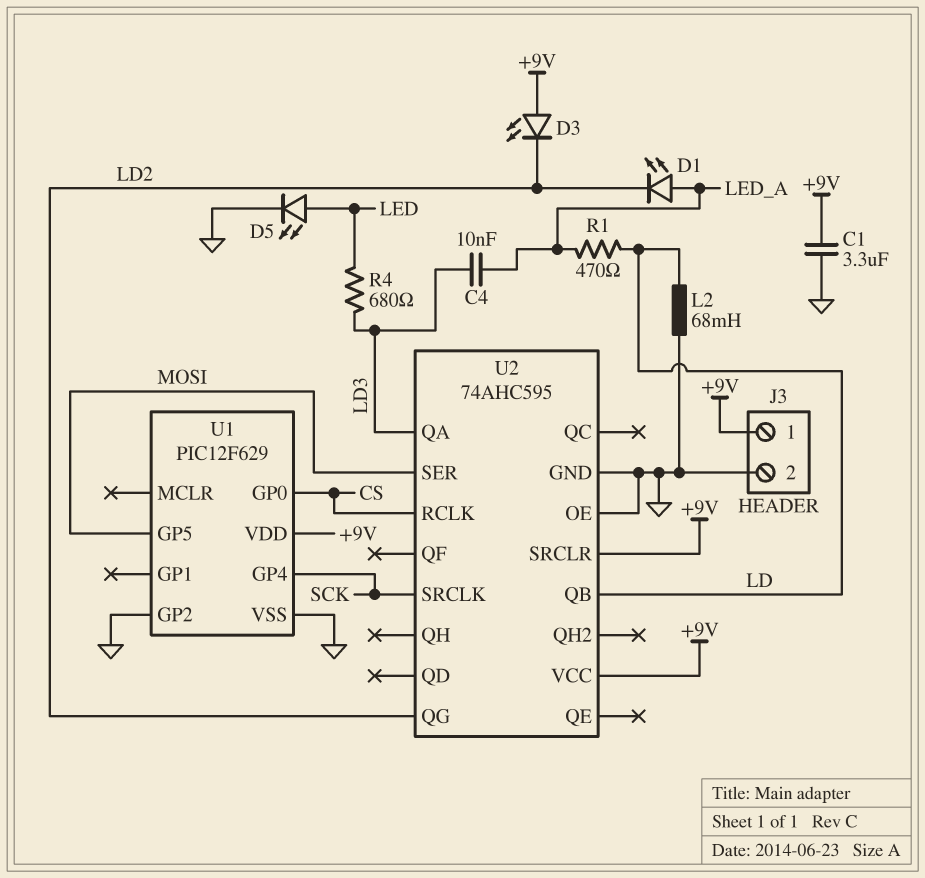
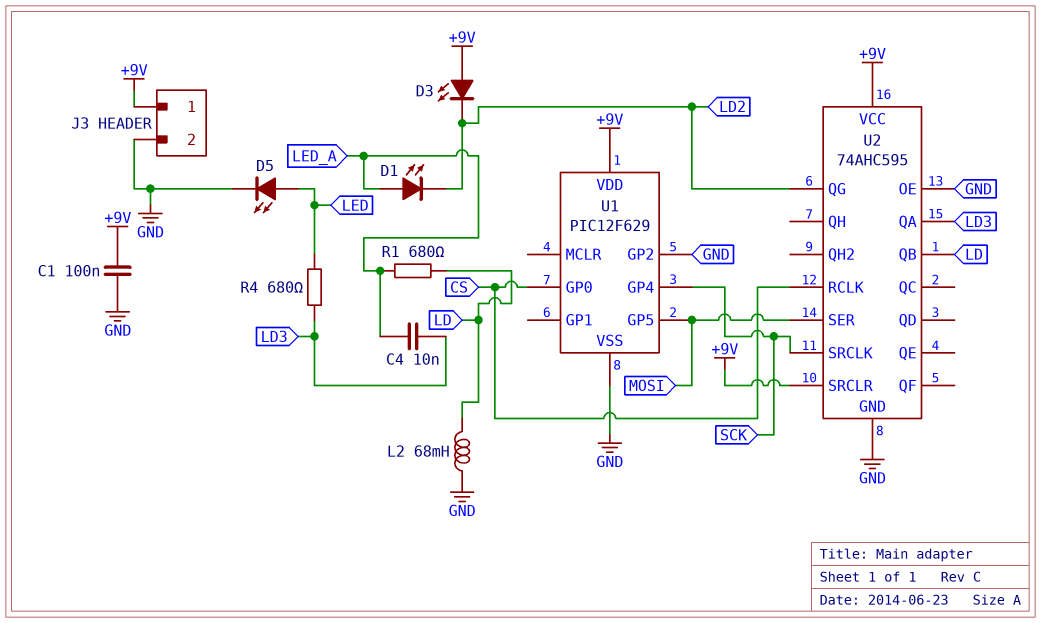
C1: 3.3uF (+9V, GND) -> 100nF (+9V, GND)
R1: 470 (LD, LED_A) -> 680 (LD, LED_A)

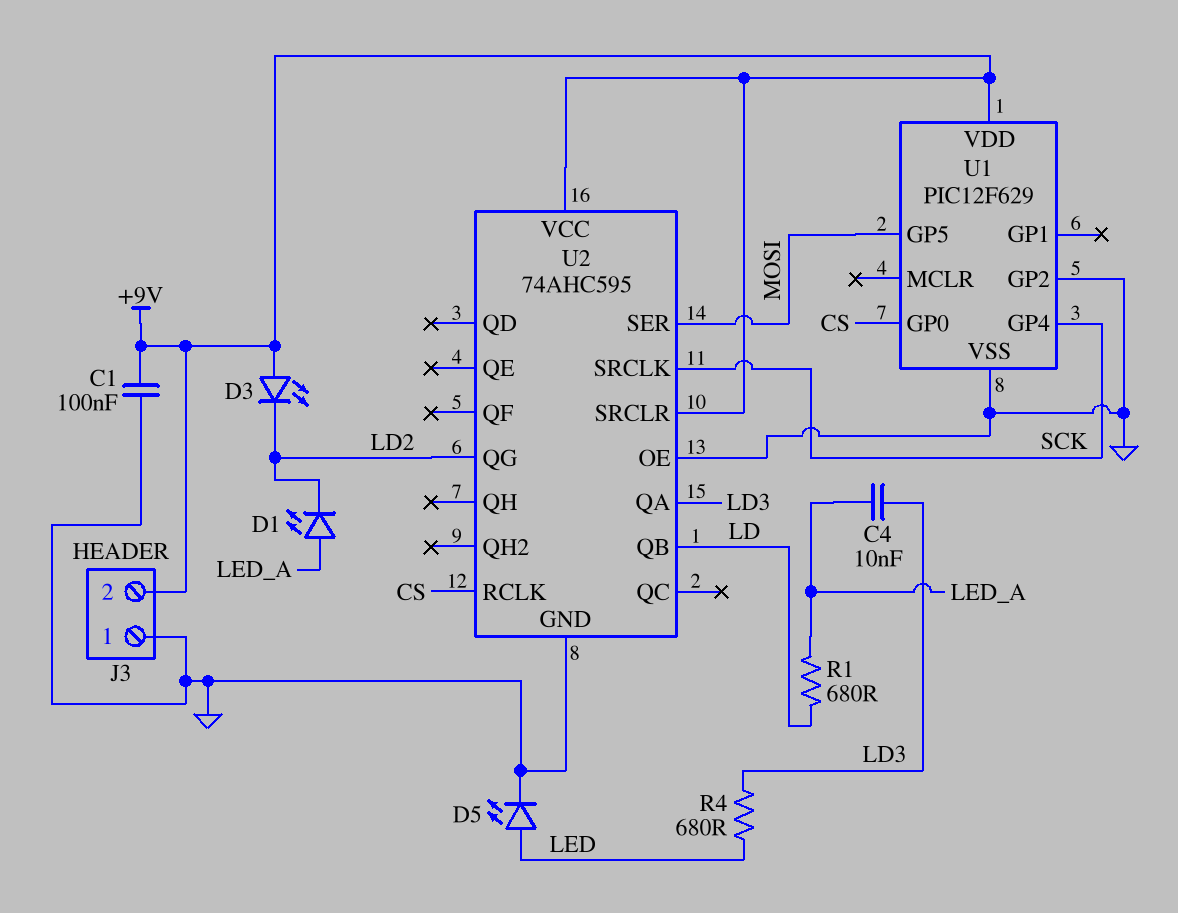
J3 pin 1: +9V -> GND
J3 pin 2: GND -> +9V
L2: 68mH (GND, LD) -> none

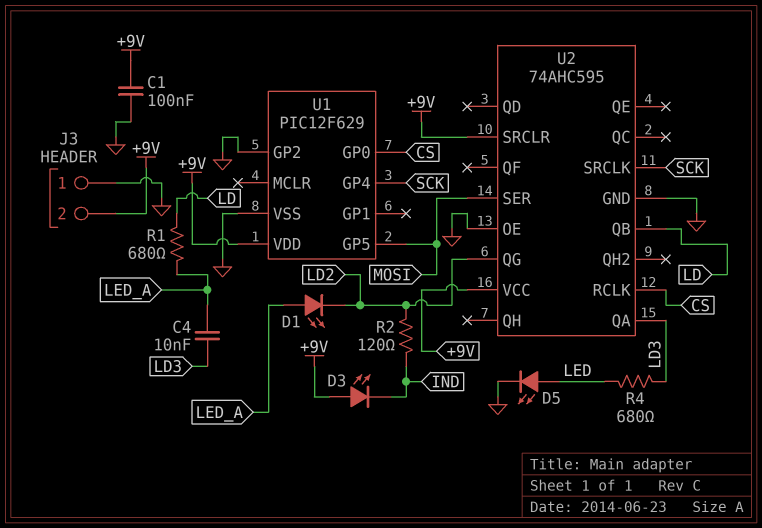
D3: LED (A +9V, K LD2) -> LED (A +9V, K IND)
R2: none -> 120 (IND, LD2)

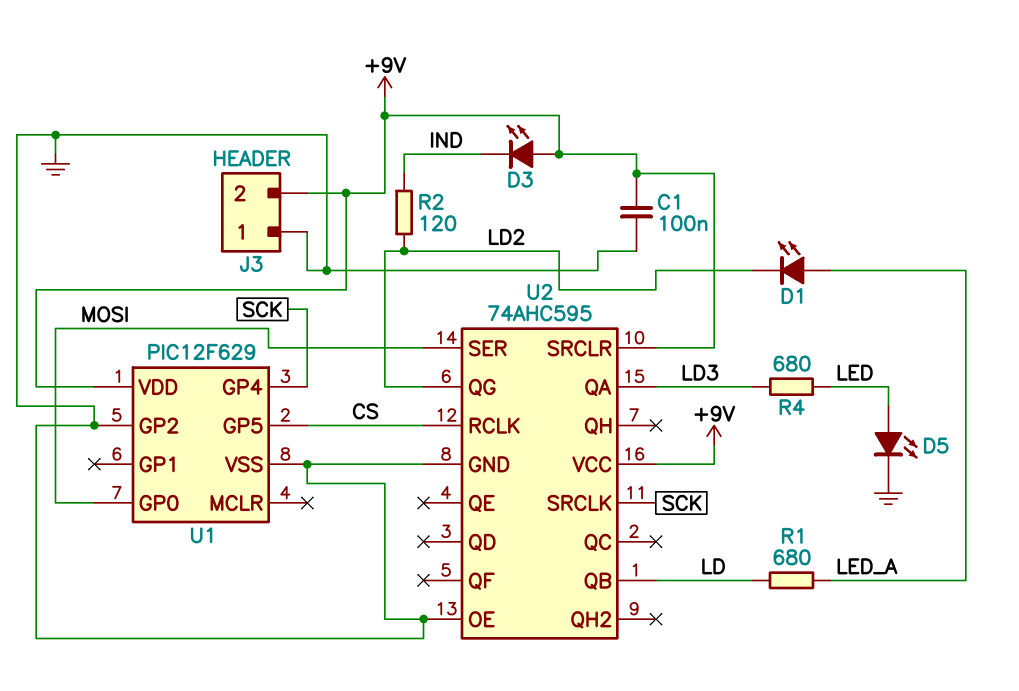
C4: 10nF (LD3, LED_A) -> none
U1 pin GP0: CS -> MOSI
U1 pin GP5: MOSI -> CS

